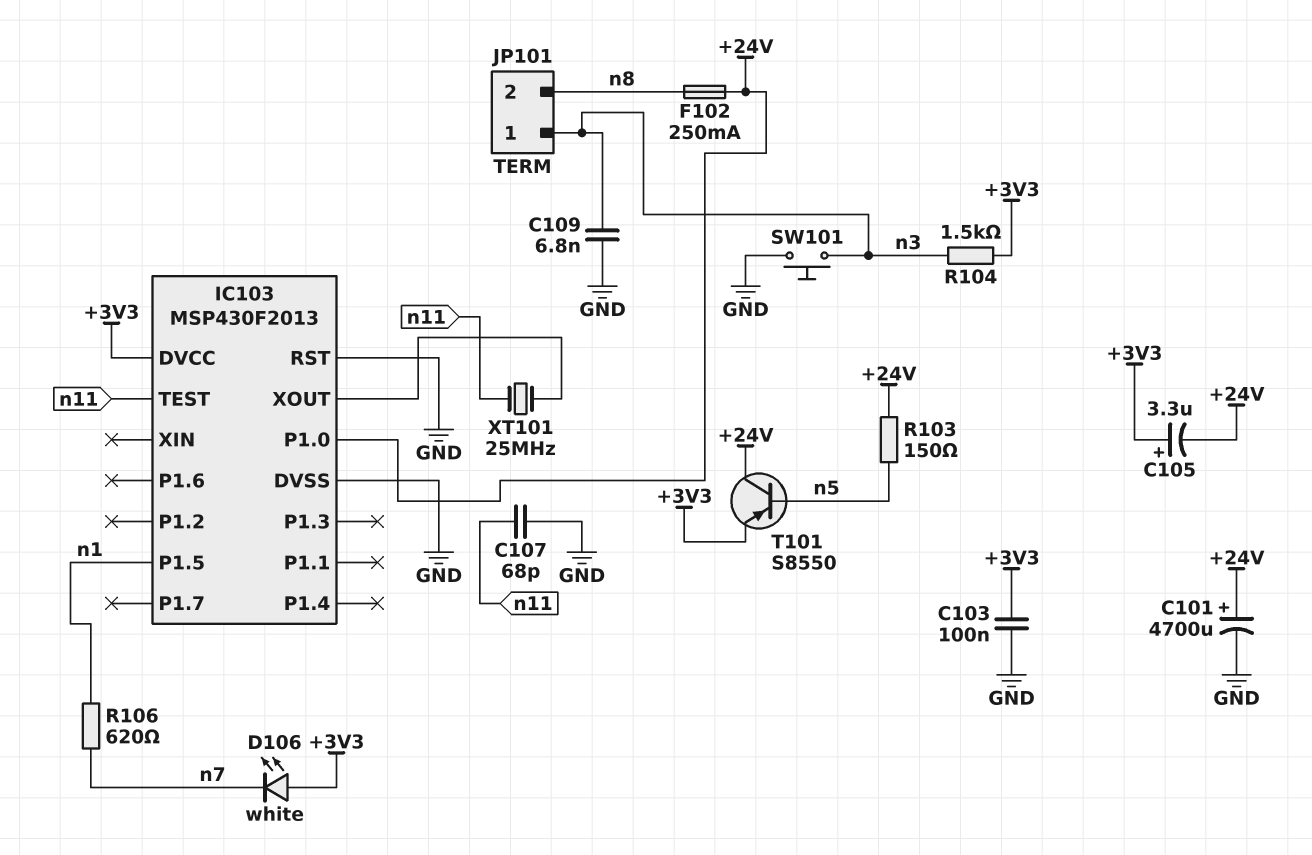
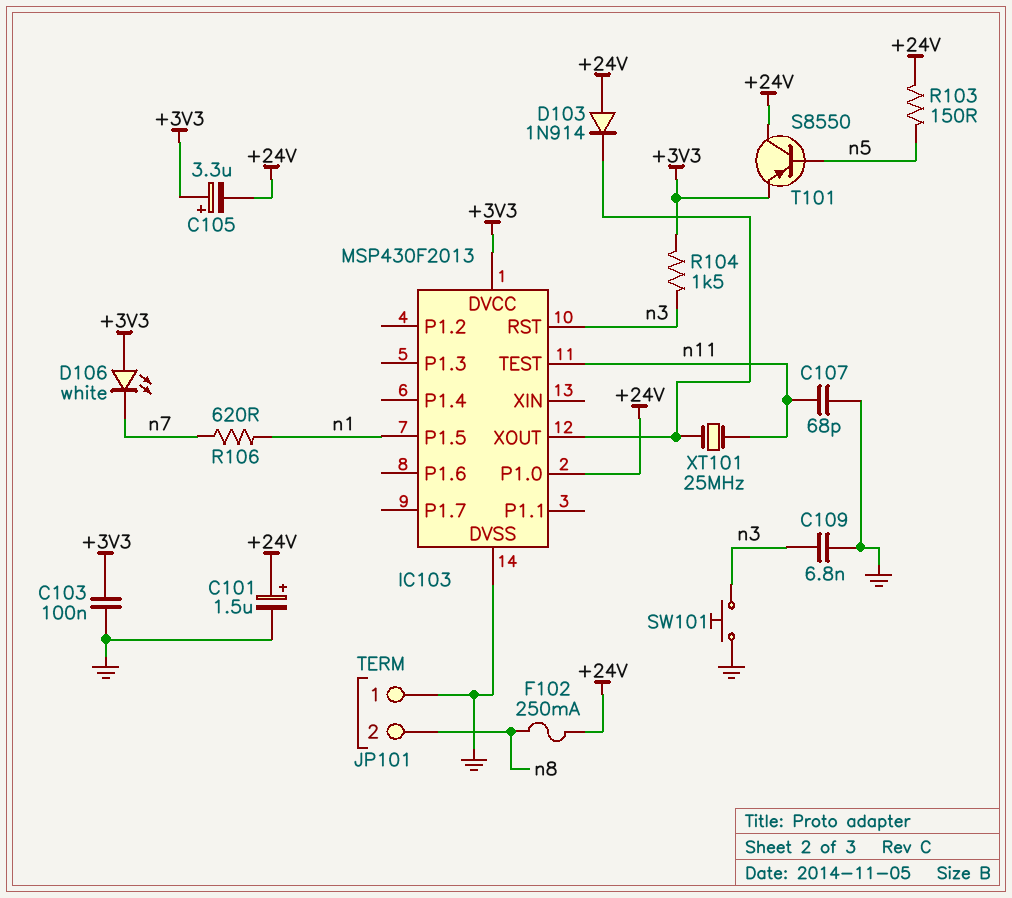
C101: 4700uF (plus +24V, minus GND) -> 1.5uF (plus +24V, minus GND)
D103: none -> diode 1N914 (A +24V, K IC103/XOUT)
IC103 pin RST: GND -> n3
JP101 pin 1: n3 -> GND

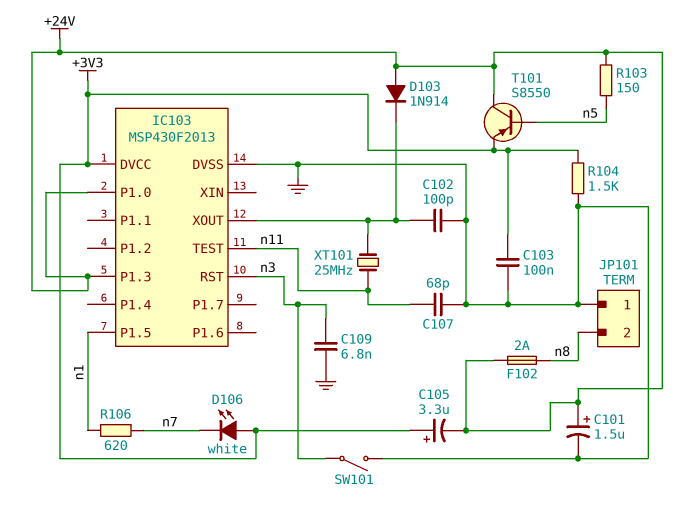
C102: none -> 100pF (GND, IC103/XOUT)
F102: 250mA (+24V, n8) -> 2A (+24V, n8)
IC103 pin P1.3: none -> +24V
R104: 1.5k (+3V3, n3) -> 1.5k (+3V3, GND)
SW101: button (GND, n3) -> switch (GND, n3)

